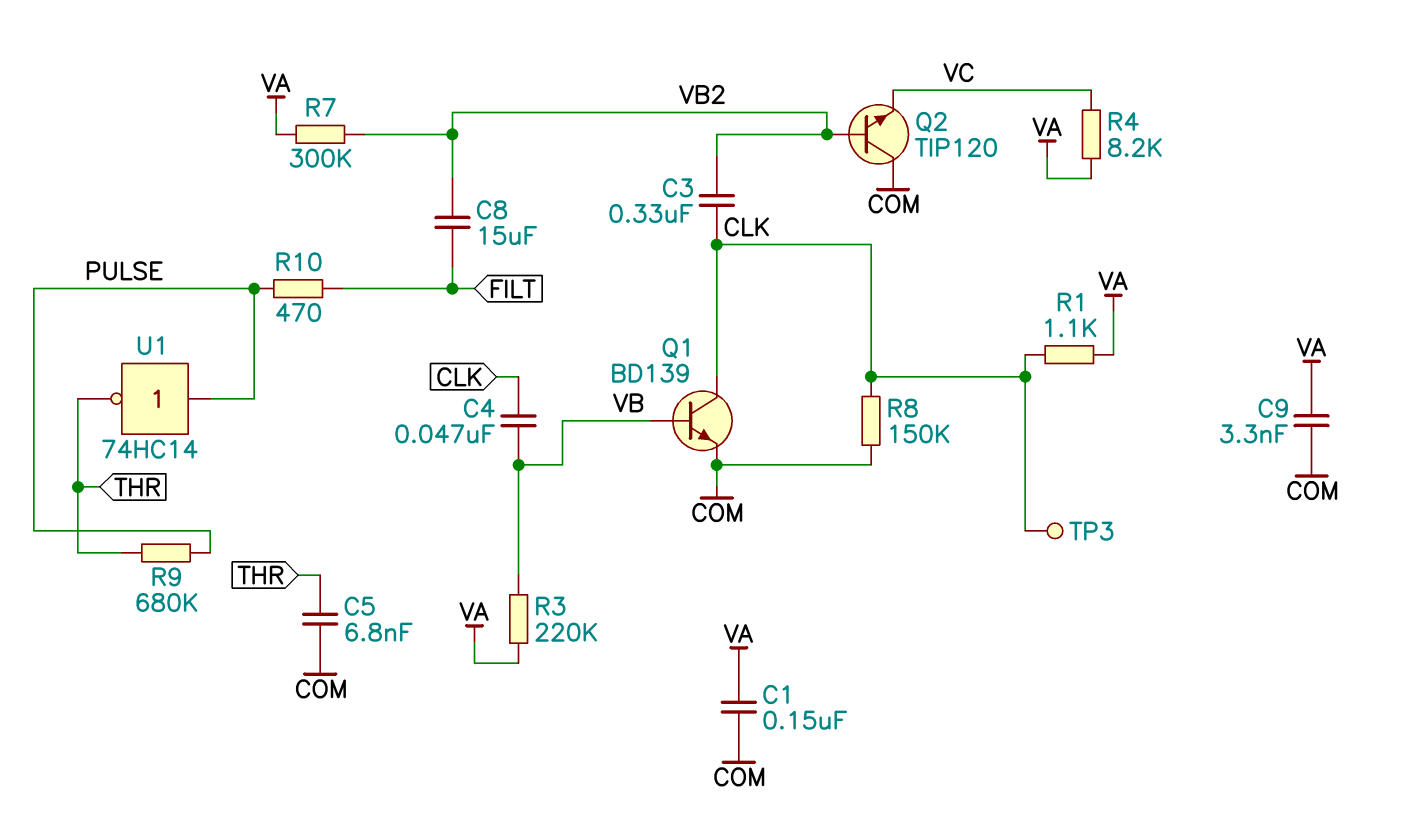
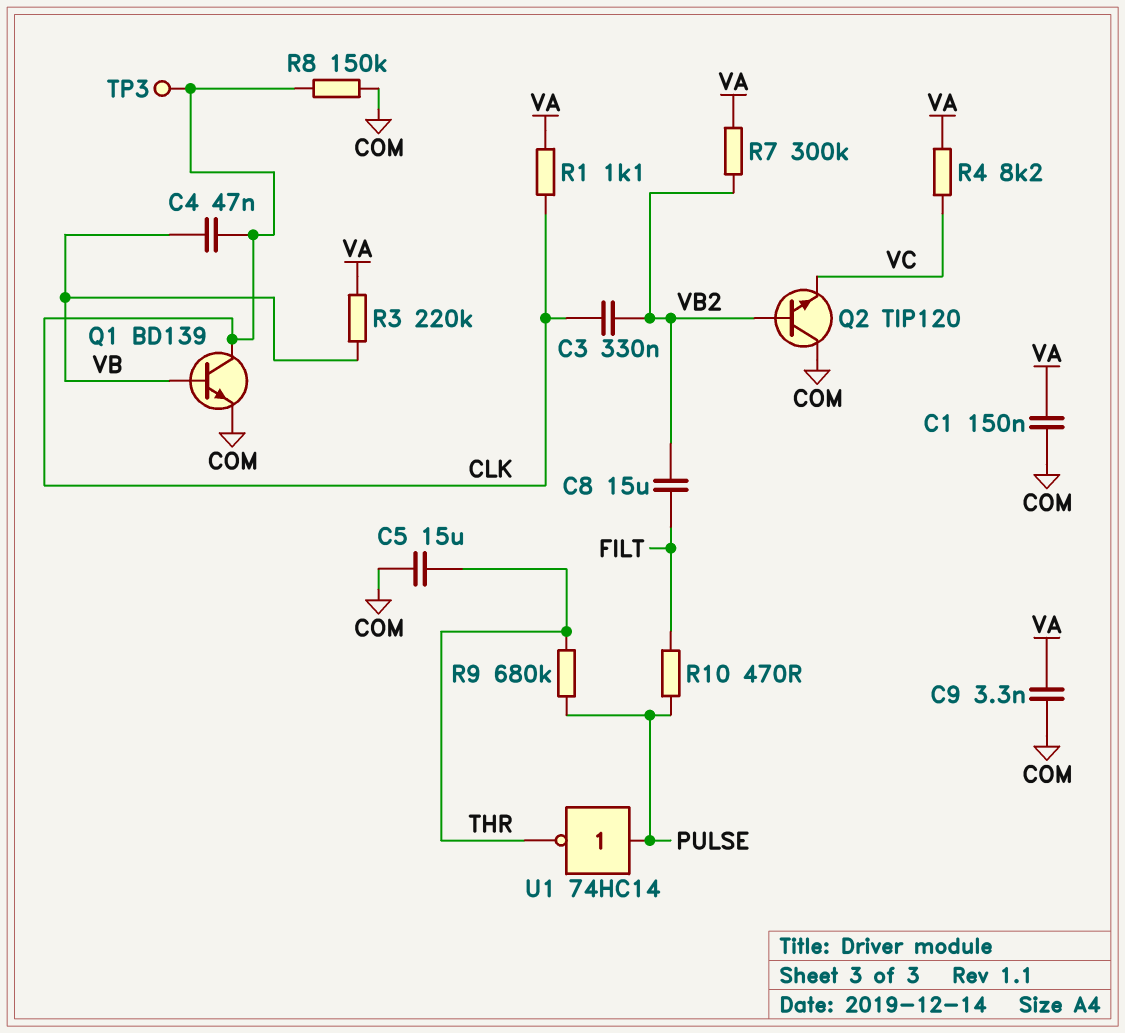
C5: 6.8nF (COM, THR) -> 15uF (COM, THR)

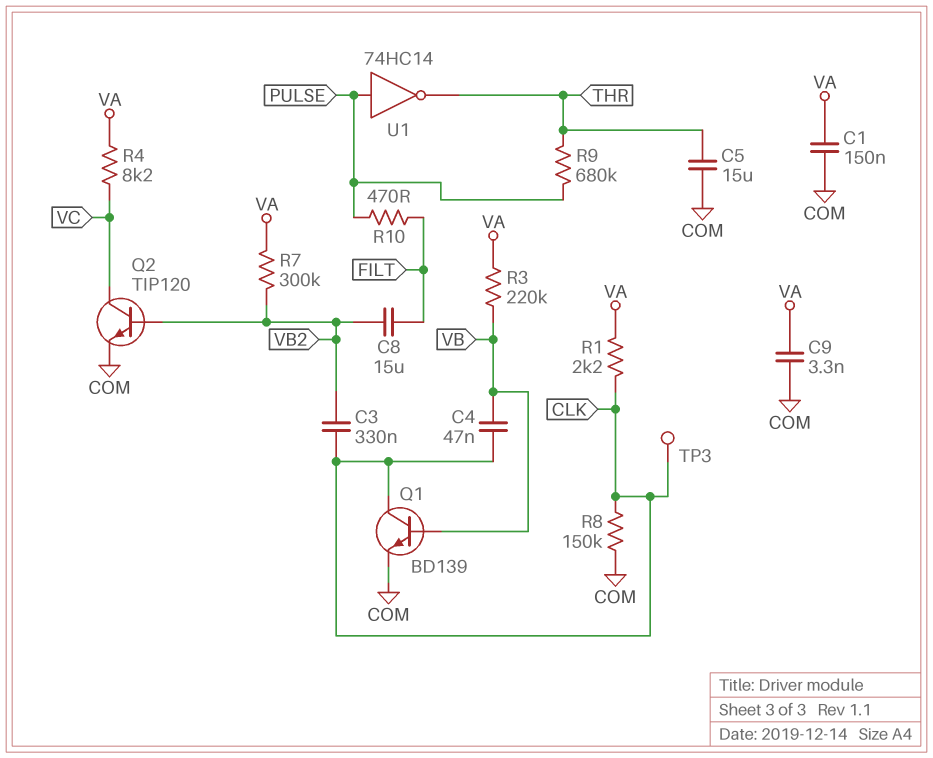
Q2: NPN TIP120 (B VB2, C COM, E VC) -> NPN TIP120 (B VB2, C VC, E COM)
R1: 1.1k (CLK, VA) -> 2.2k (CLK, VA)

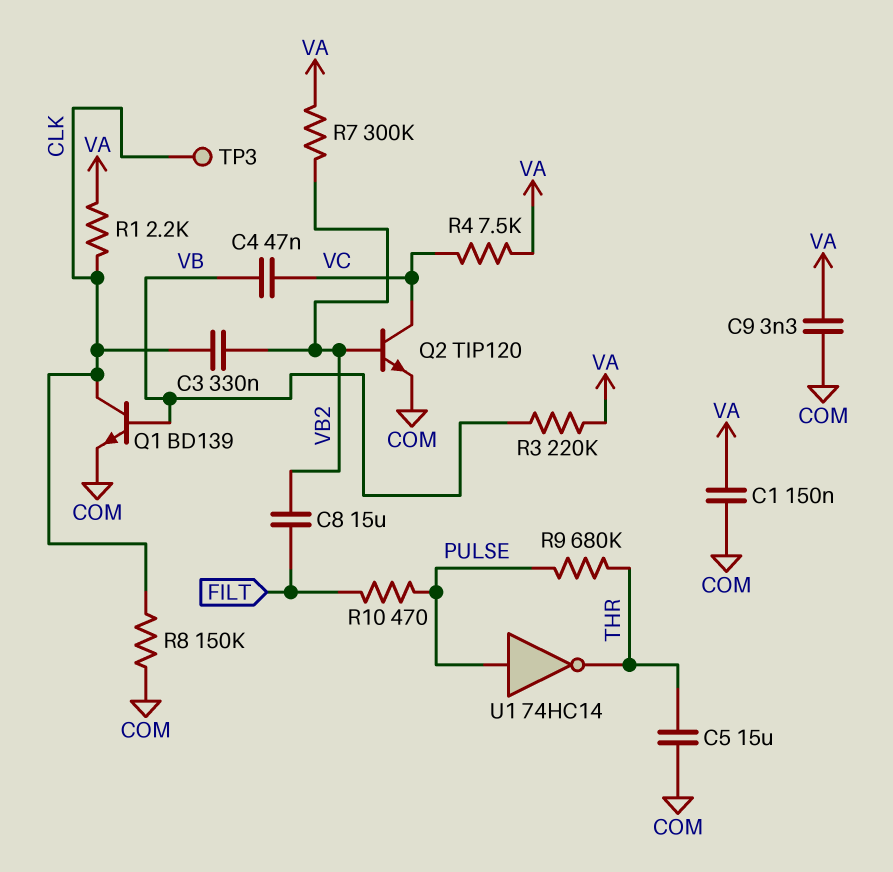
C4: 47nF (CLK, VB) -> 47nF (VB, VC)
R4: 8.2k (VA, VC) -> 7.5k (VA, VC)

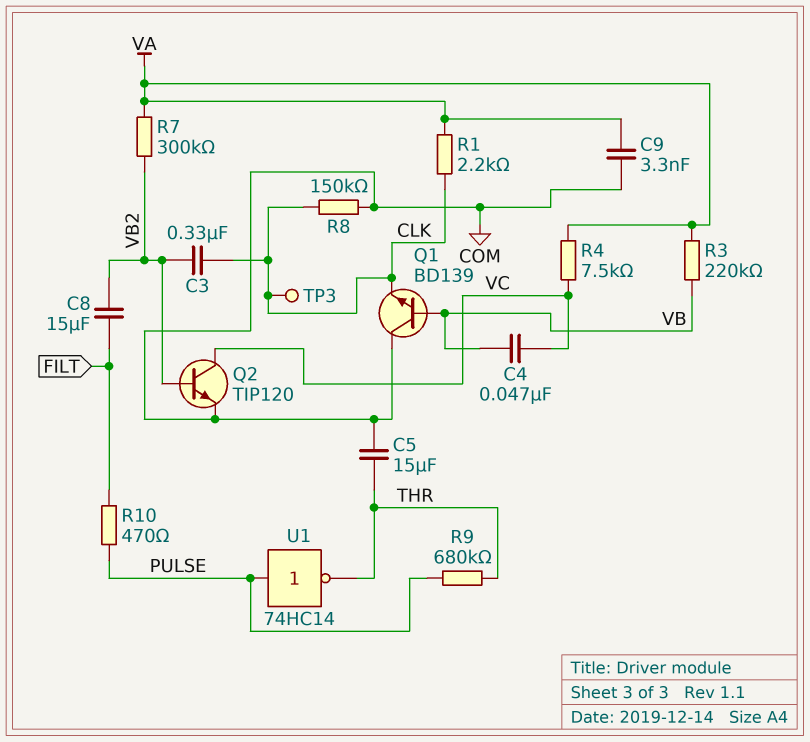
C1: 150nF (COM, VA) -> none
Q1: NPN BD139 (B VB, C CLK, E COM) -> NPN BD139 (B VB, C COM, E CLK)

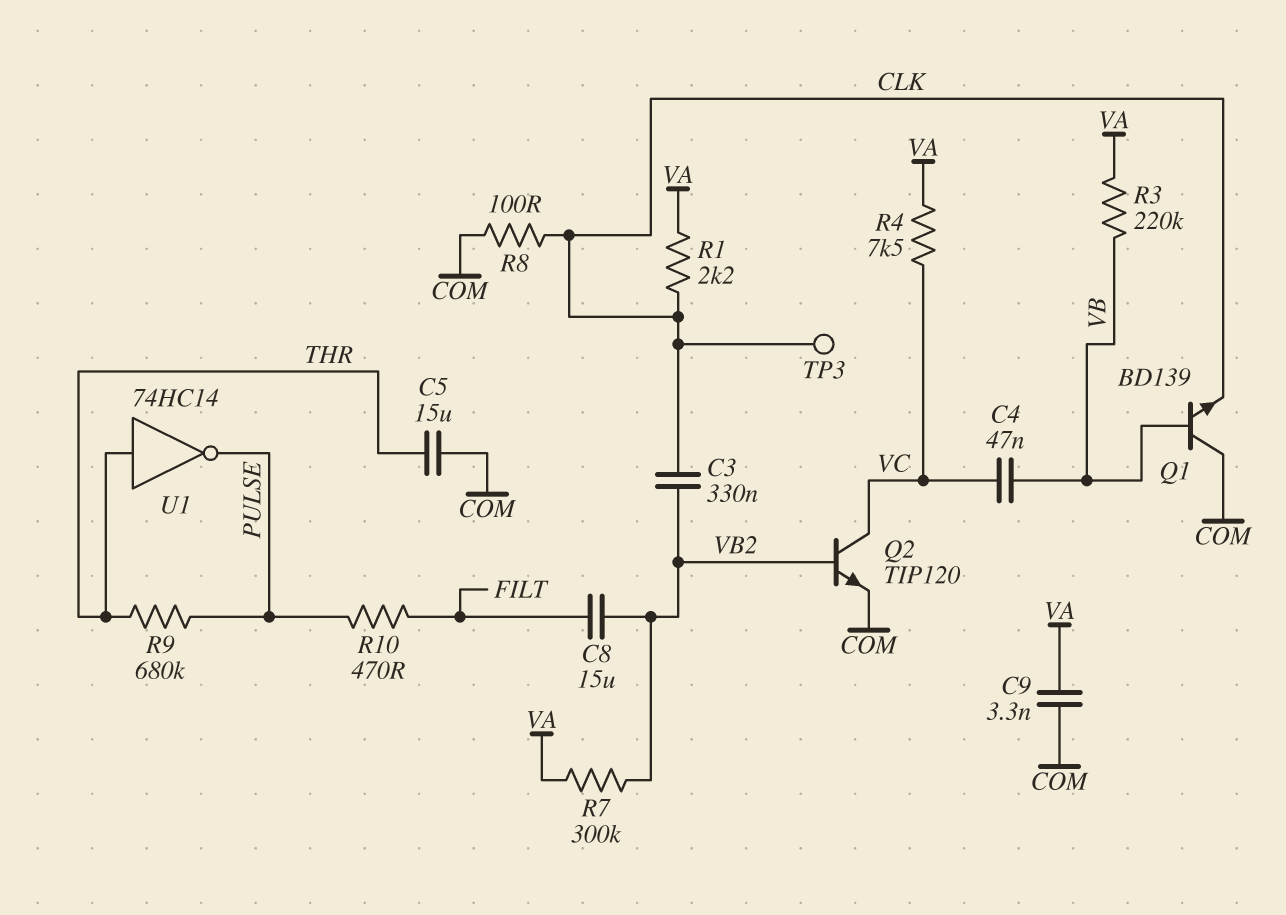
R8: 150k (CLK, COM) -> 100 (CLK, COM)
U1: NOT 74HC14 (in PULSE, out THR) -> NOT 74HC14 (in THR, out PULSE)

